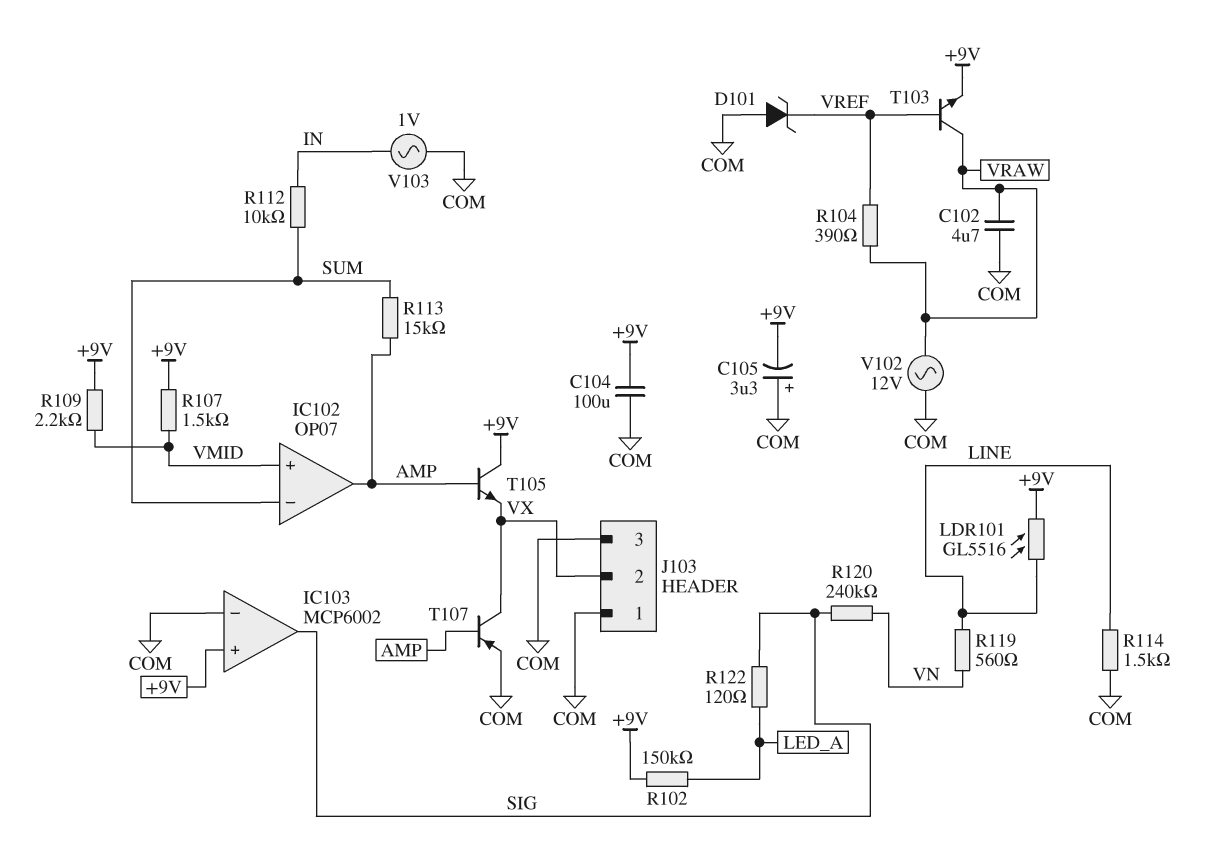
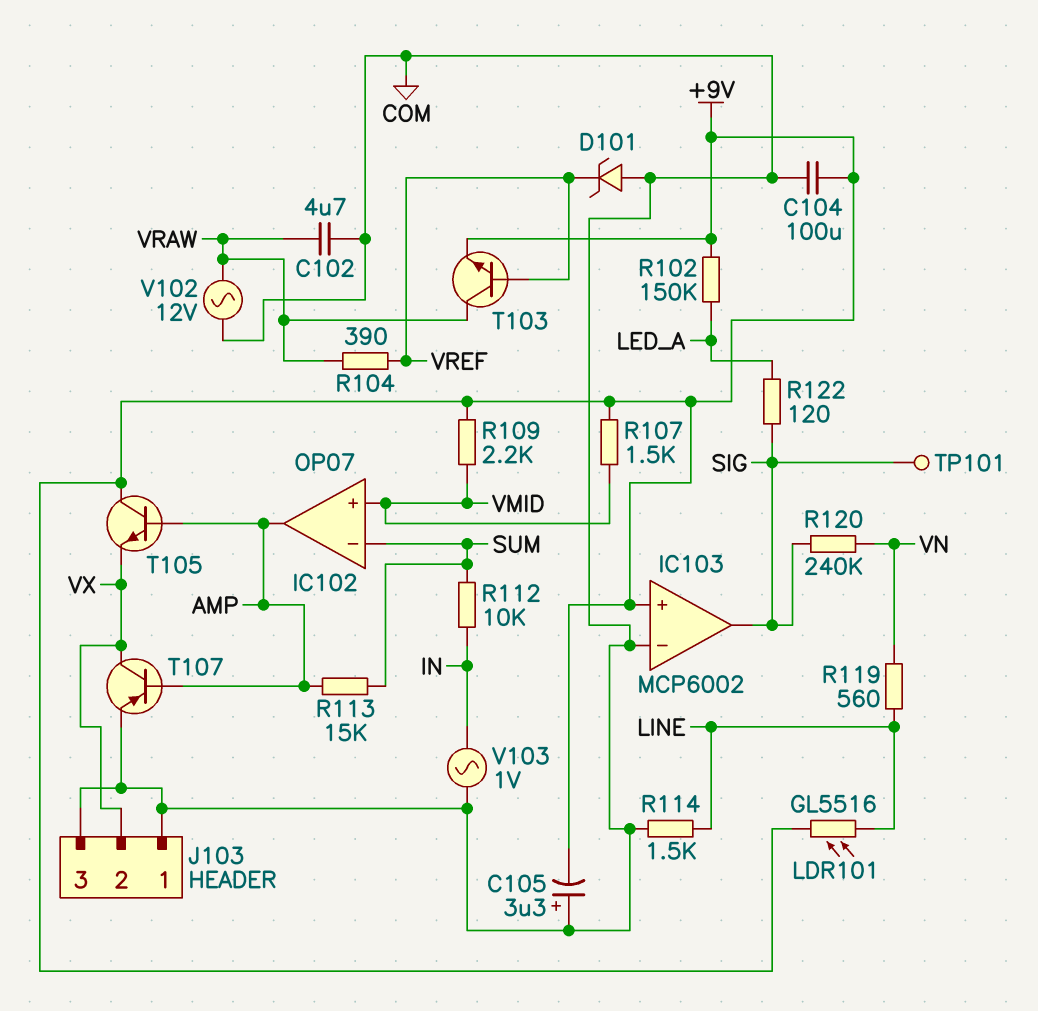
TP101: none -> test point (SIG)

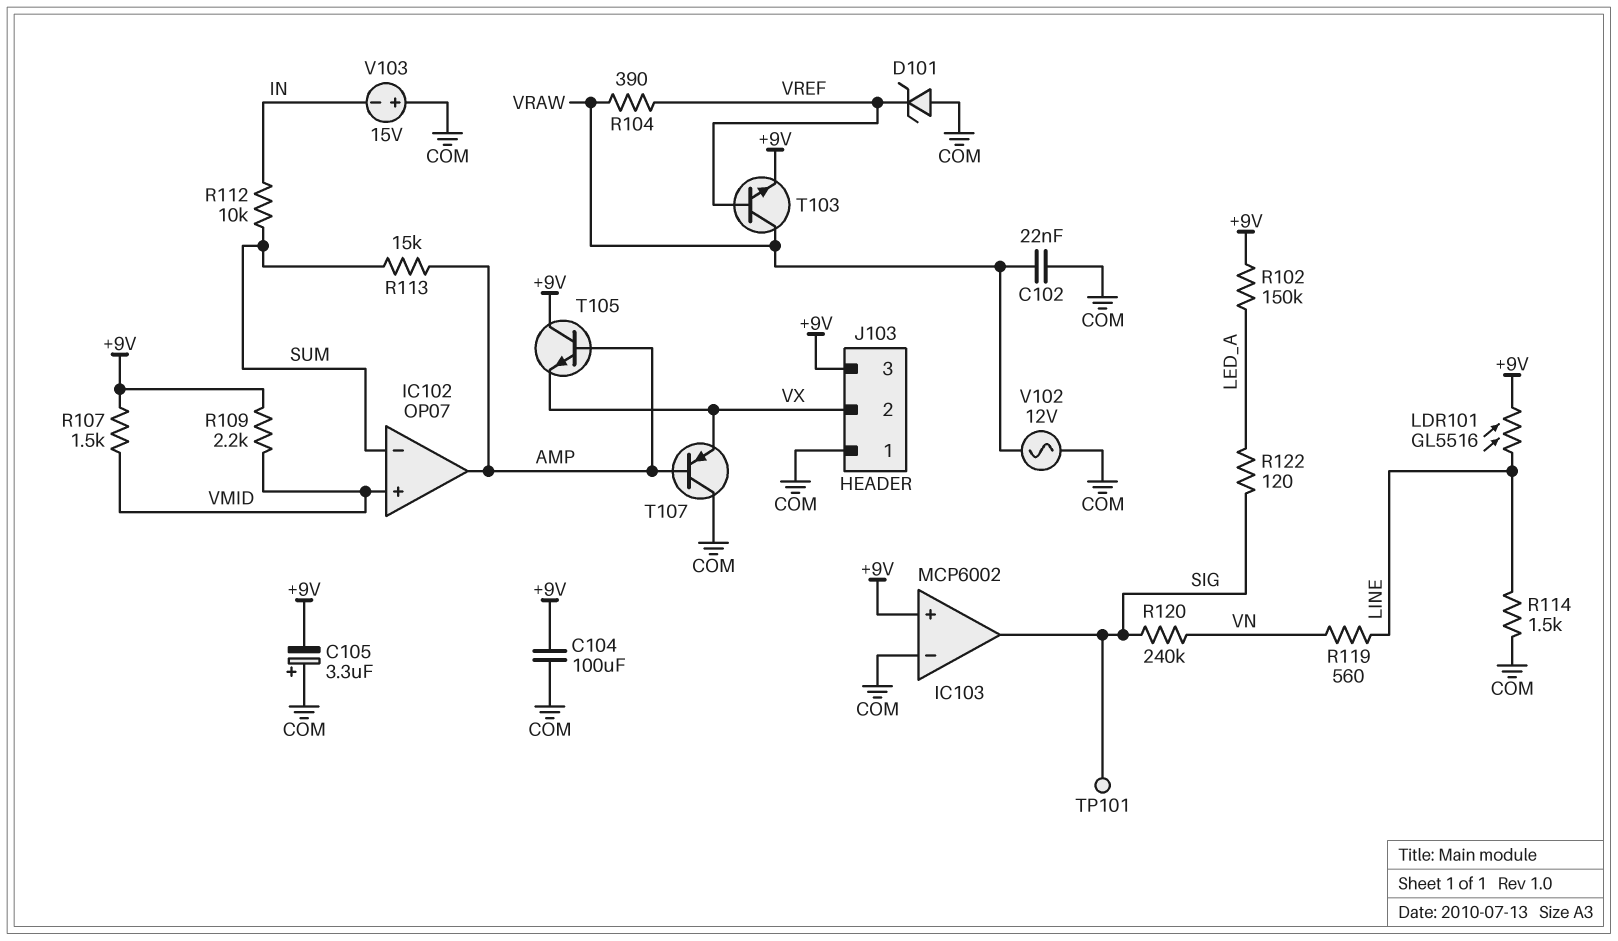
C102: 4.7uF (COM, VRAW) -> 22nF (COM, VRAW)
J103 pin 3: COM -> +9V
T107: PNP (B AMP, C VX, E COM) -> PNP (B AMP, C COM, E VX)
V103: AC 1V (COM, IN) -> 15V (plus COM, minus IN)

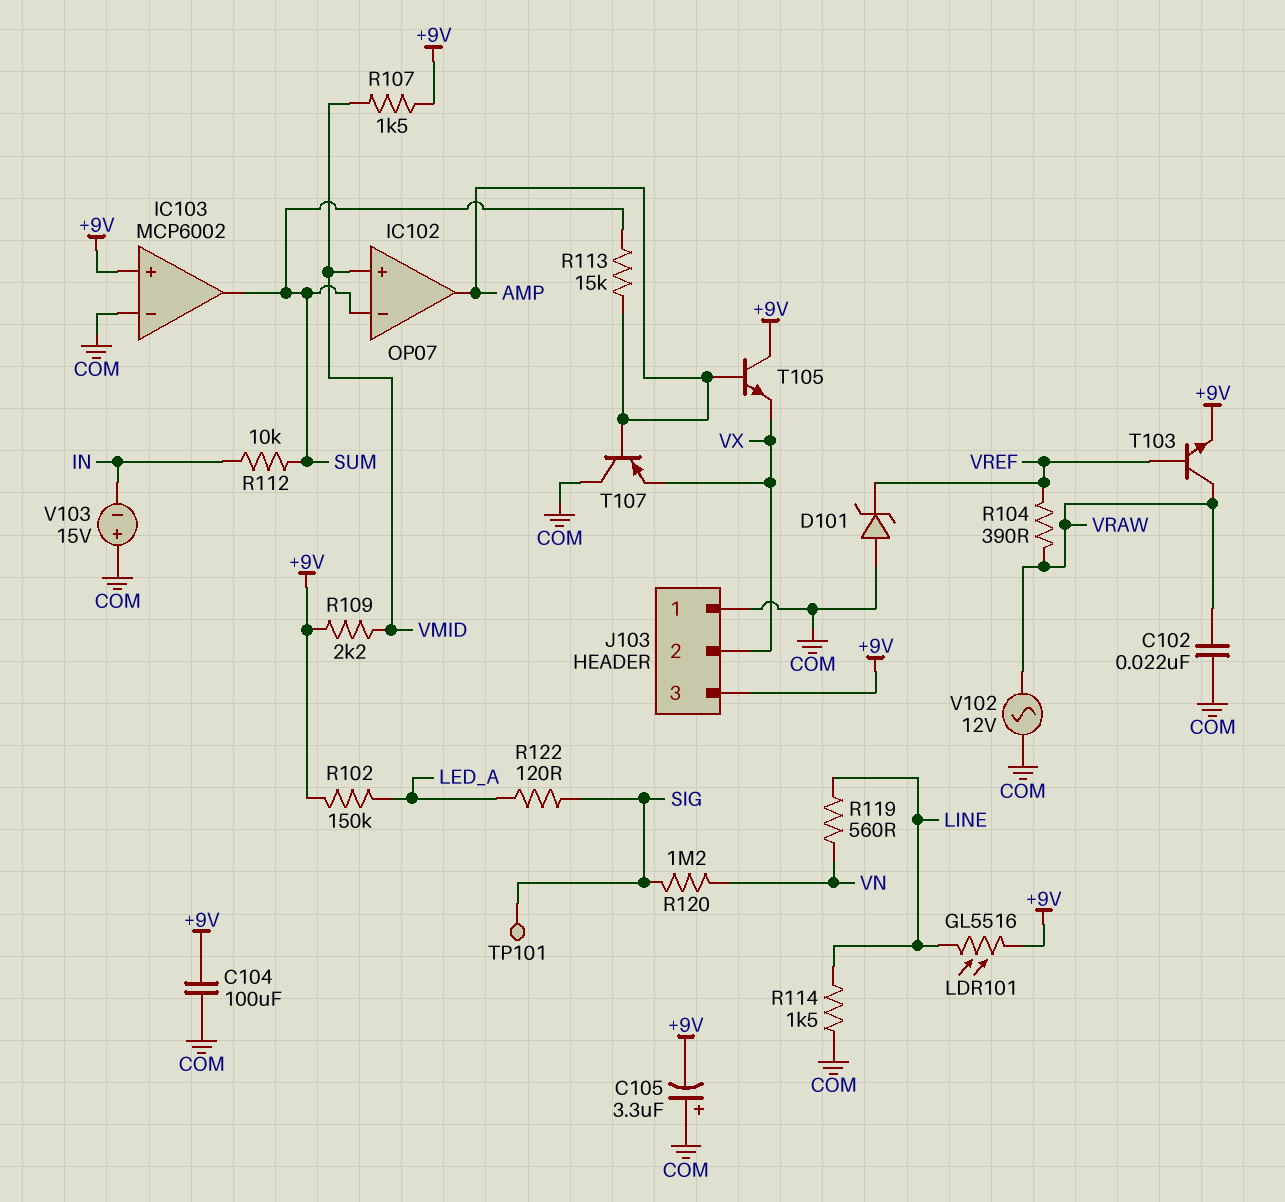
IC103 pin out: SIG -> SUM
R120: 240k (SIG, VN) -> 1.2M (SIG, VN)

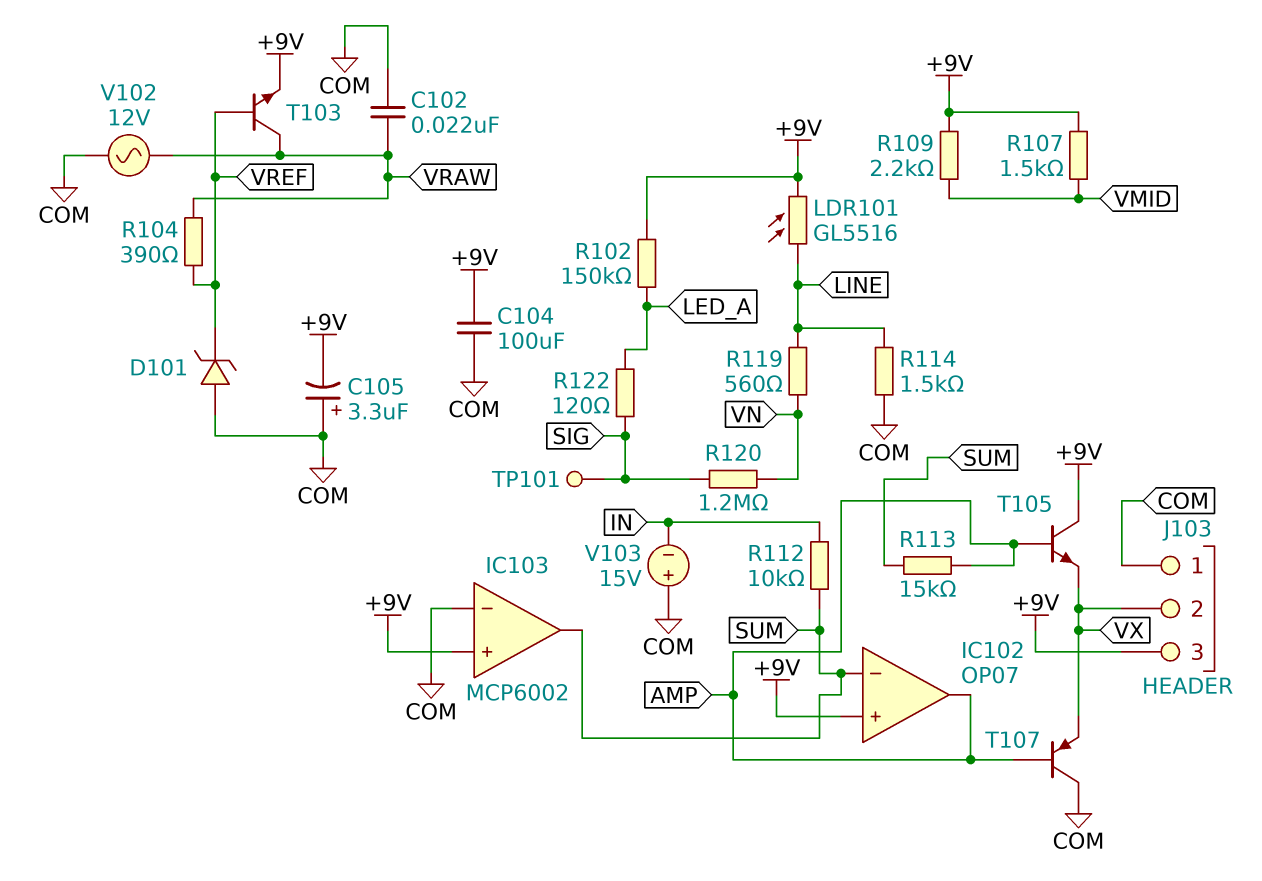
IC102 pin in+: VMID -> +9V

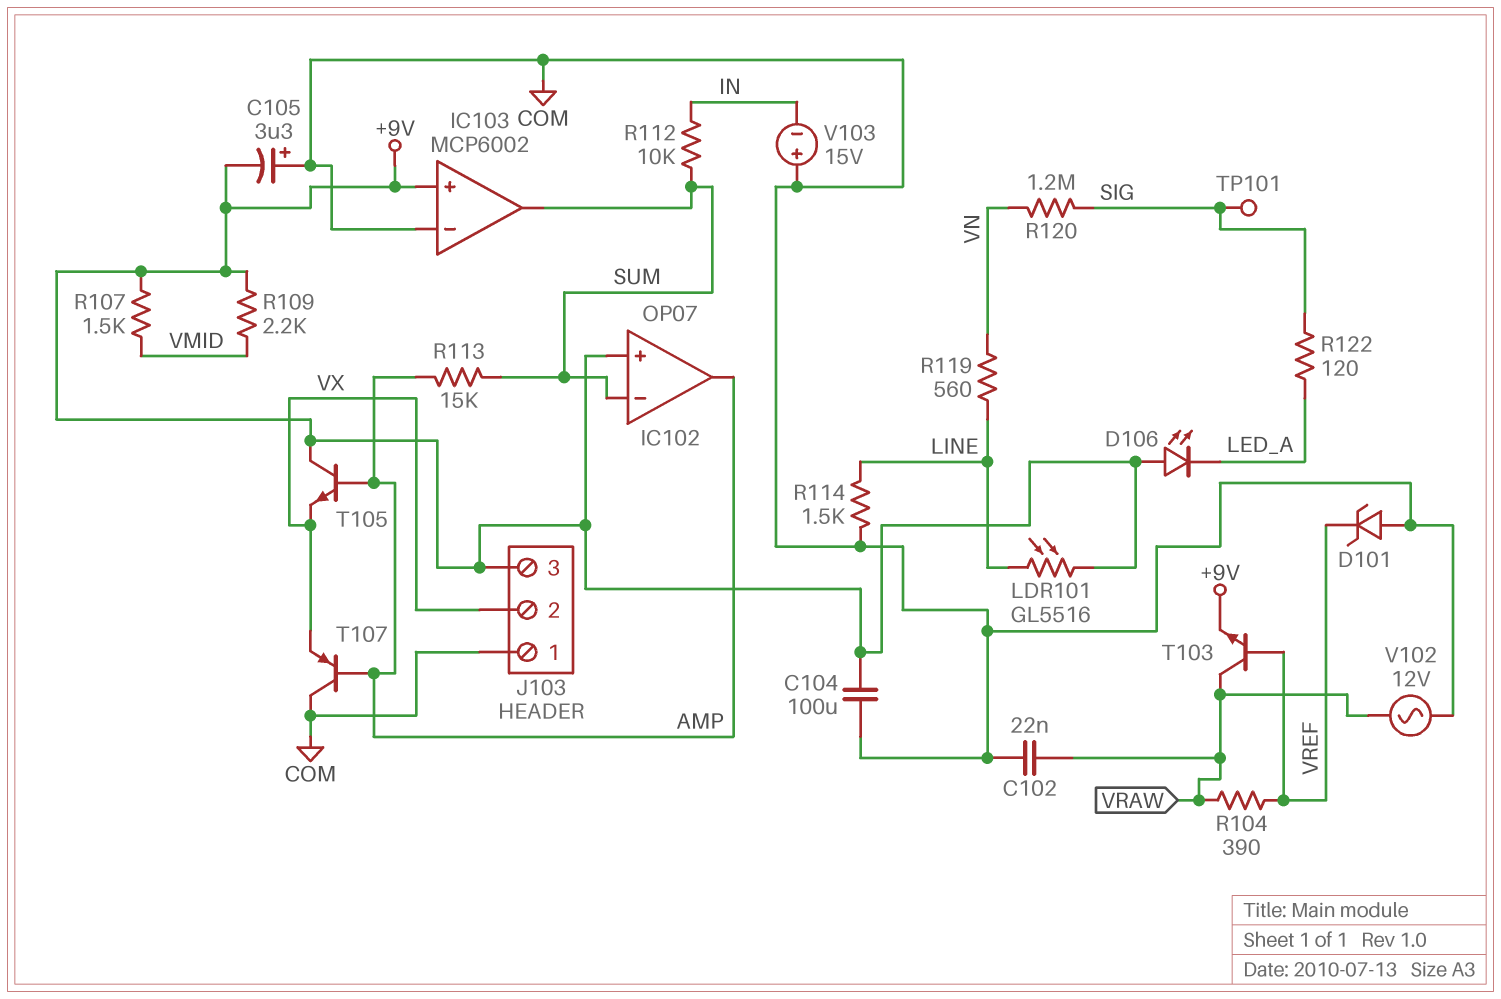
D106: none -> LED (A +9V, K LED_A)
R102: 150k (+9V, LED_A) -> none

